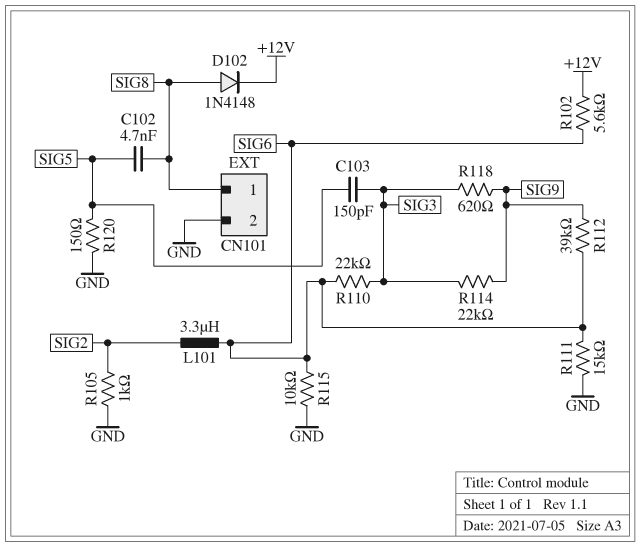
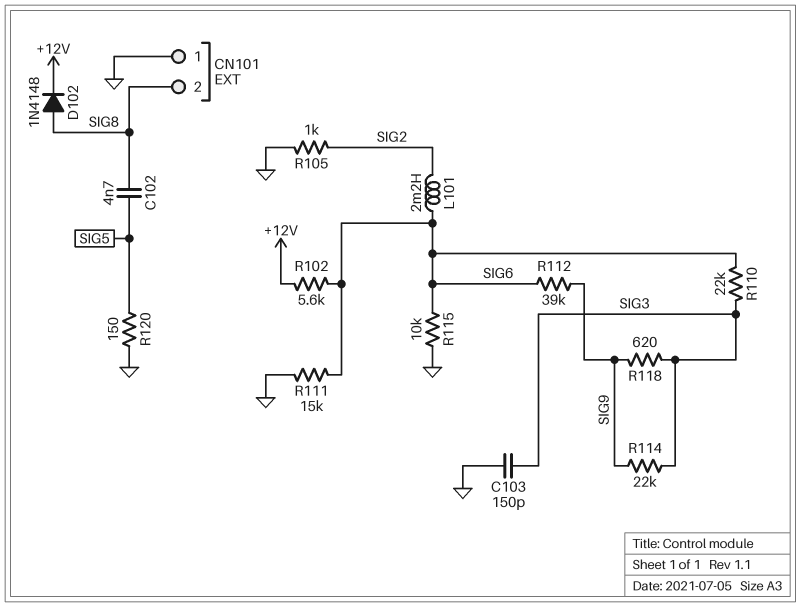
C103: 150pF (SIG3, SIG5) -> 150pF (GND, SIG3)
CN101 pin 1: SIG8 -> GND
CN101 pin 2: GND -> SIG8
L101: 3.3uH (SIG2, SIG6) -> 2.2mH (SIG2, SIG6)

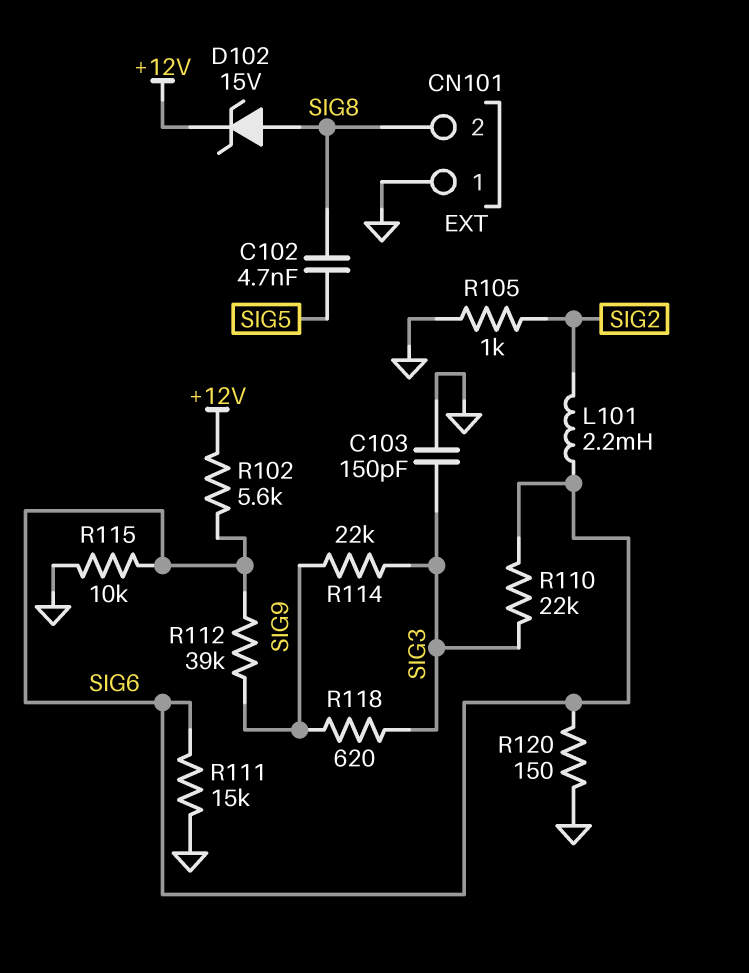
D102: diode 1N4148 (A SIG8, K +12V) -> zener 15V (A SIG8, K +12V)
R120: 150 (GND, SIG5) -> 150 (GND, SIG6)

